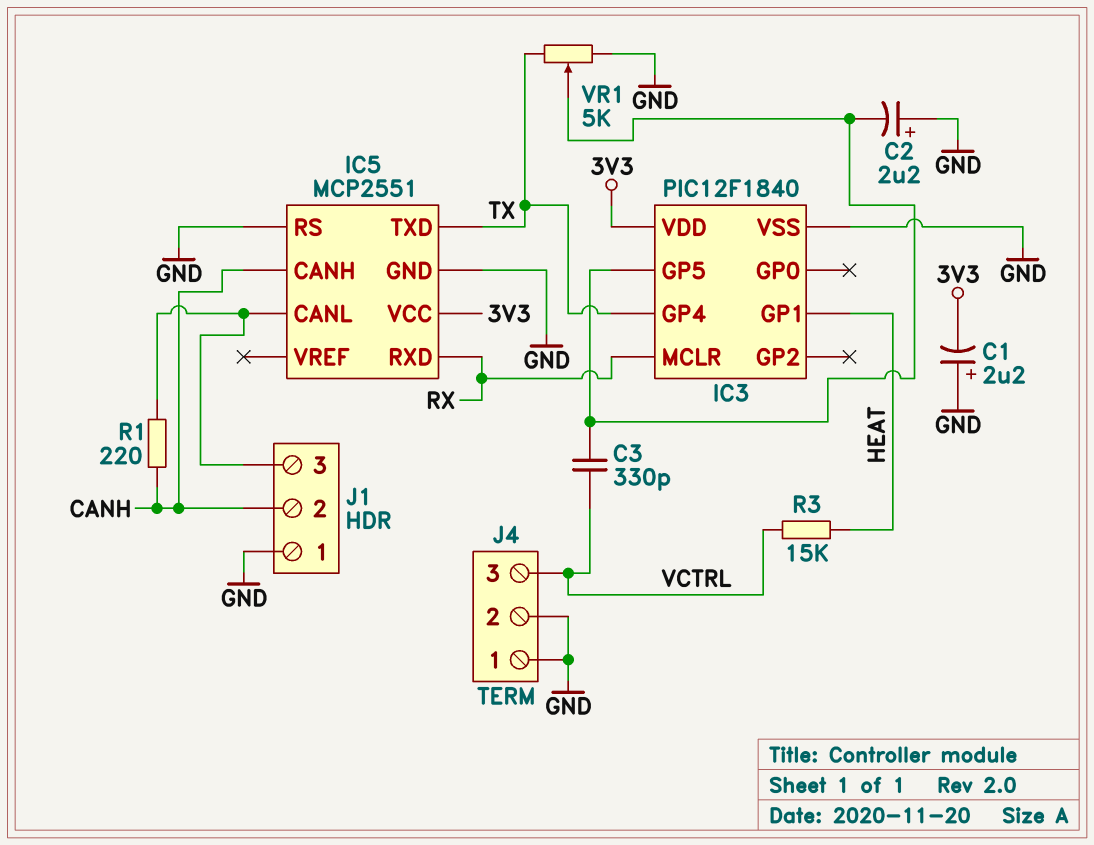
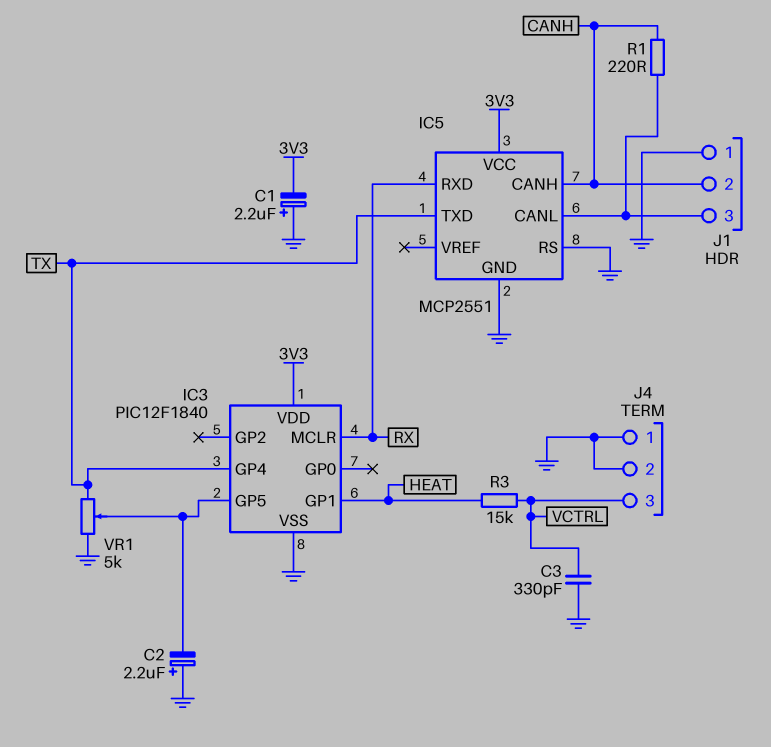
C3: 330pF (IC3/GP5, VCTRL) -> 330pF (GND, VCTRL)

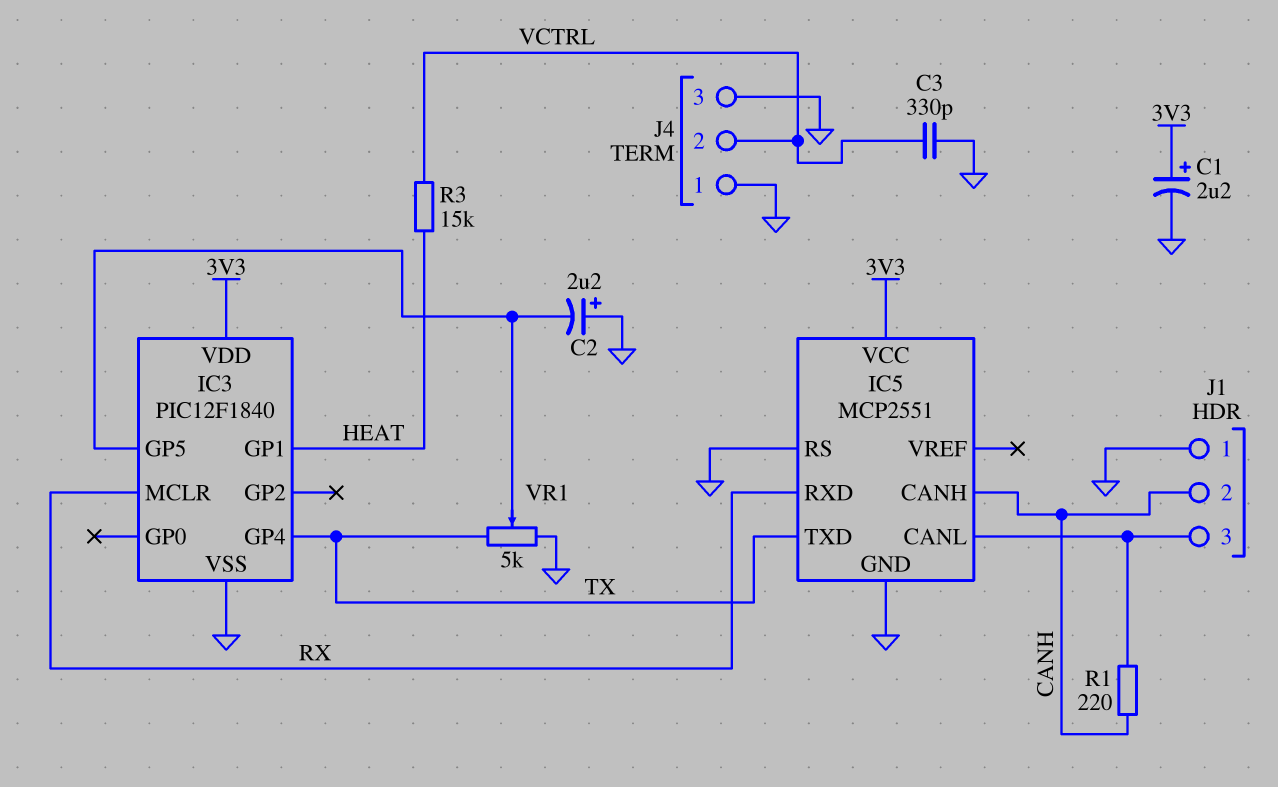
C1: 2.2uF (plus GND, minus 3V3) -> 2.2uF (plus 3V3, minus GND)
J4 pin 2: GND -> VCTRL
J4 pin 3: VCTRL -> GND

